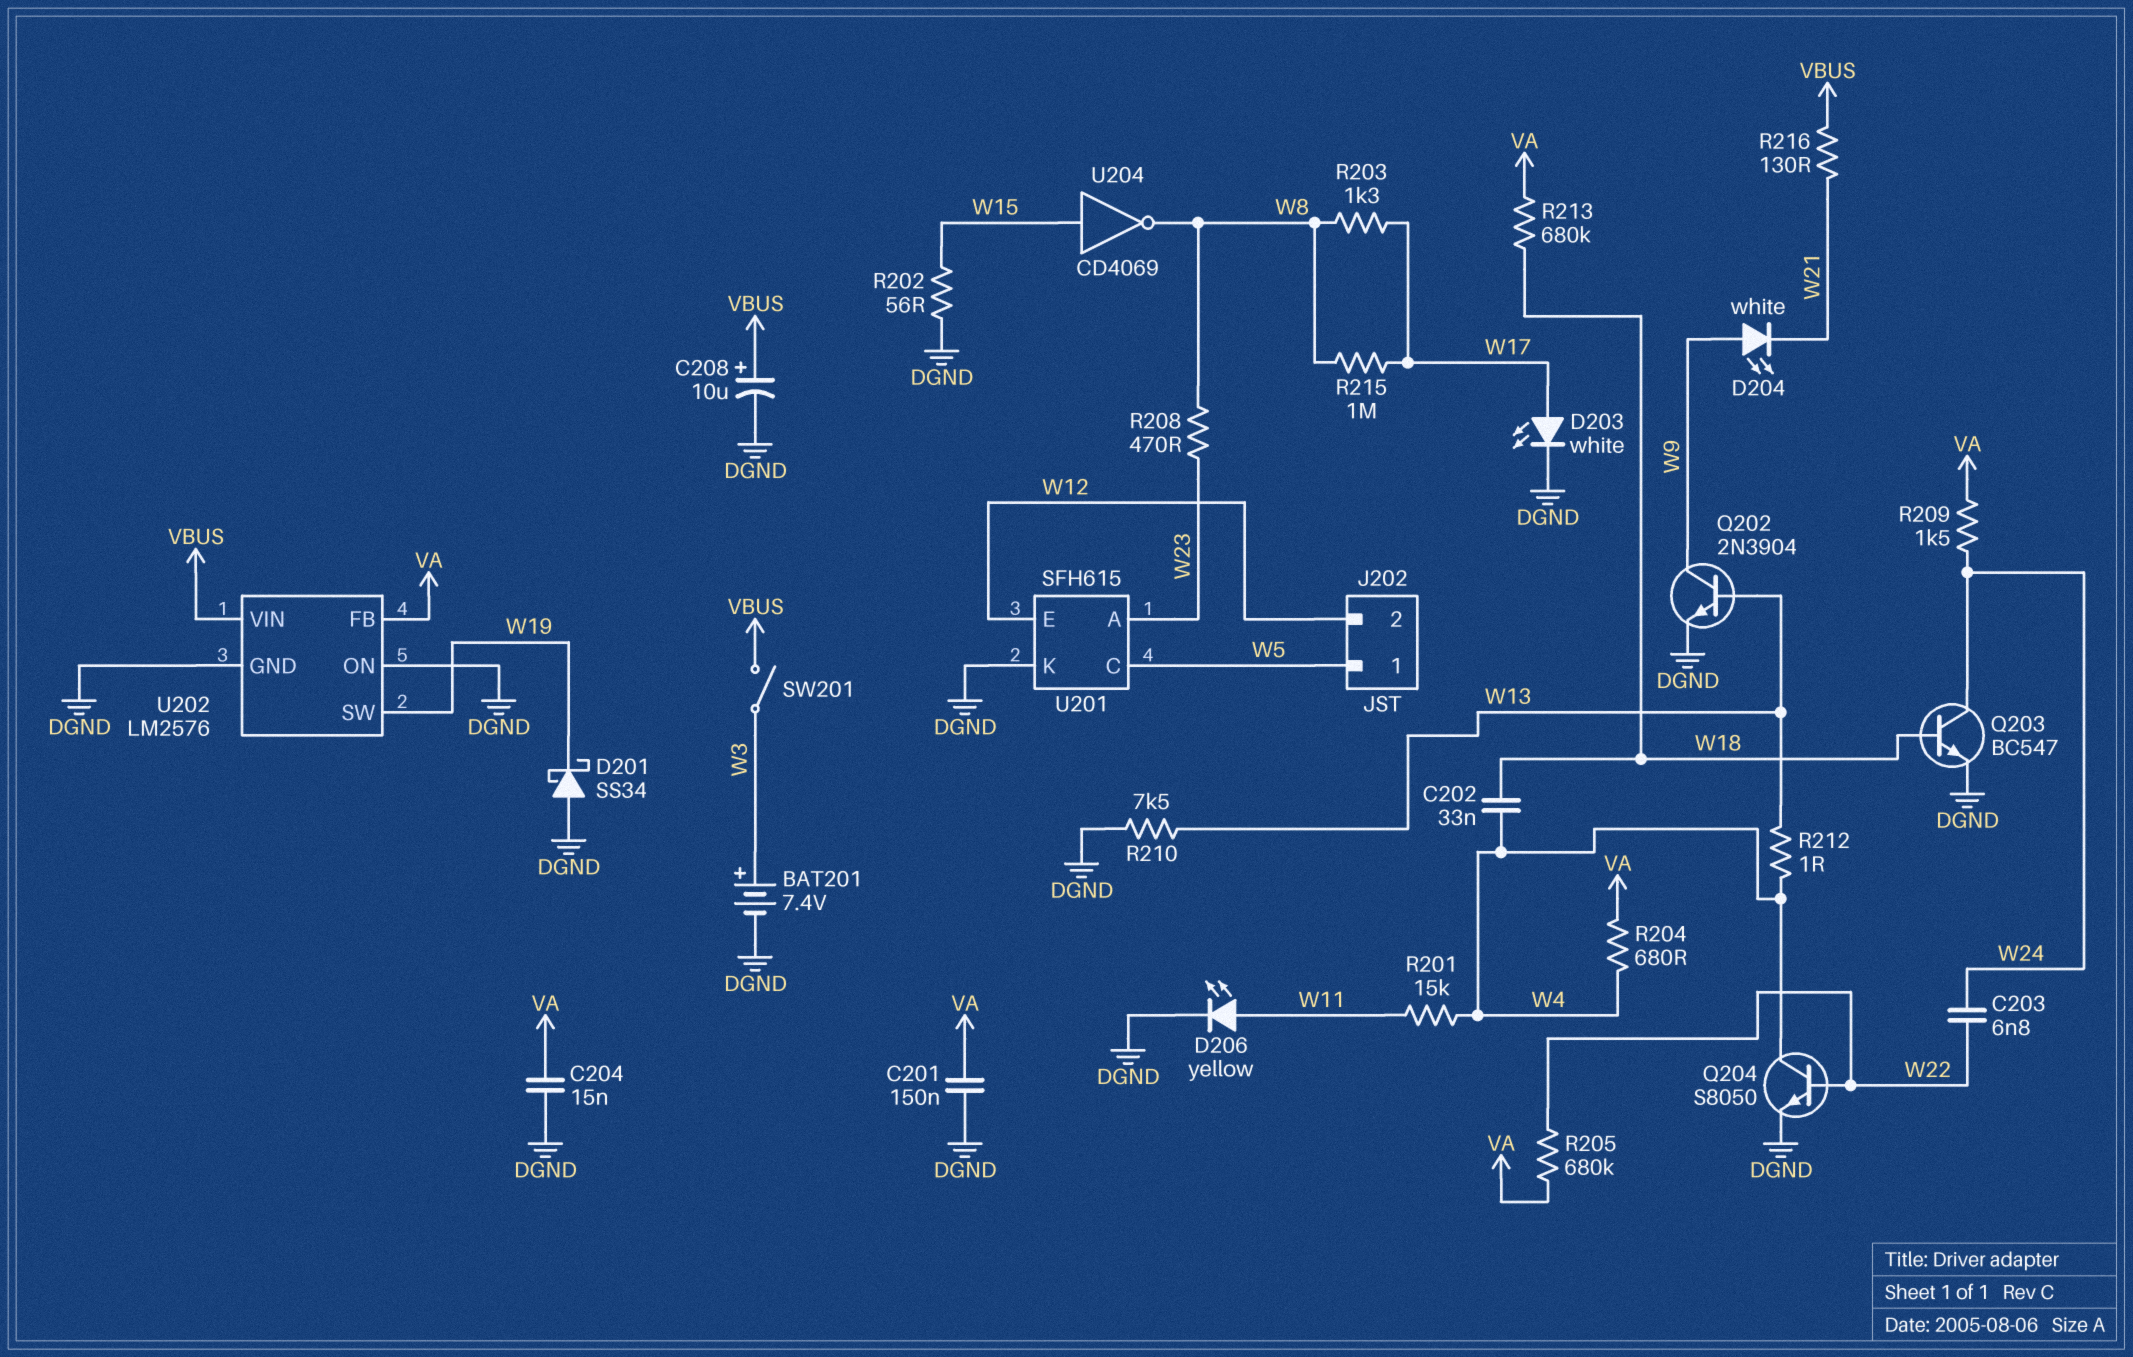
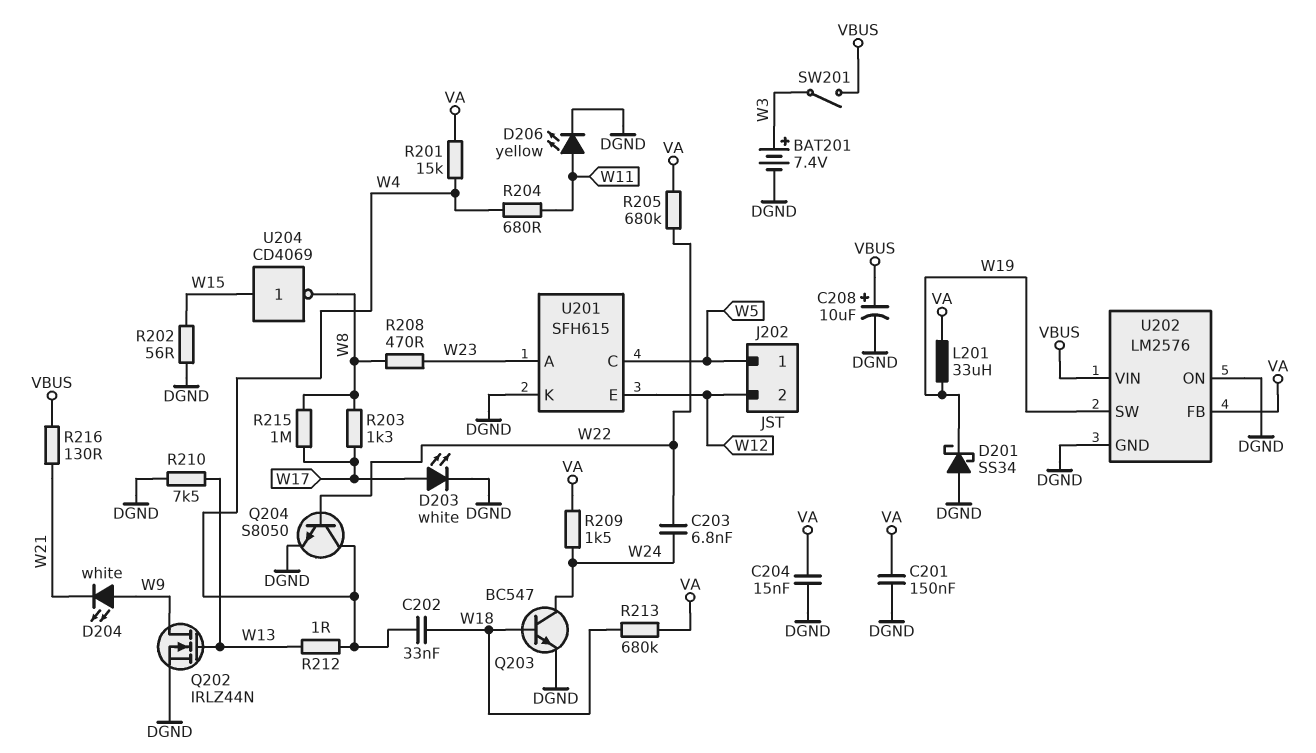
L201: none -> 33uH (VA, W19)
Q202: NPN 2N3904 (B W13, C W9, E DGND) -> NMOS IRLZ44N (G W13, D W9, S DGND)
R201: 15k (W4, W11) -> 15k (VA, W4)
R204: 680 (VA, W4) -> 680 (W4, W11)

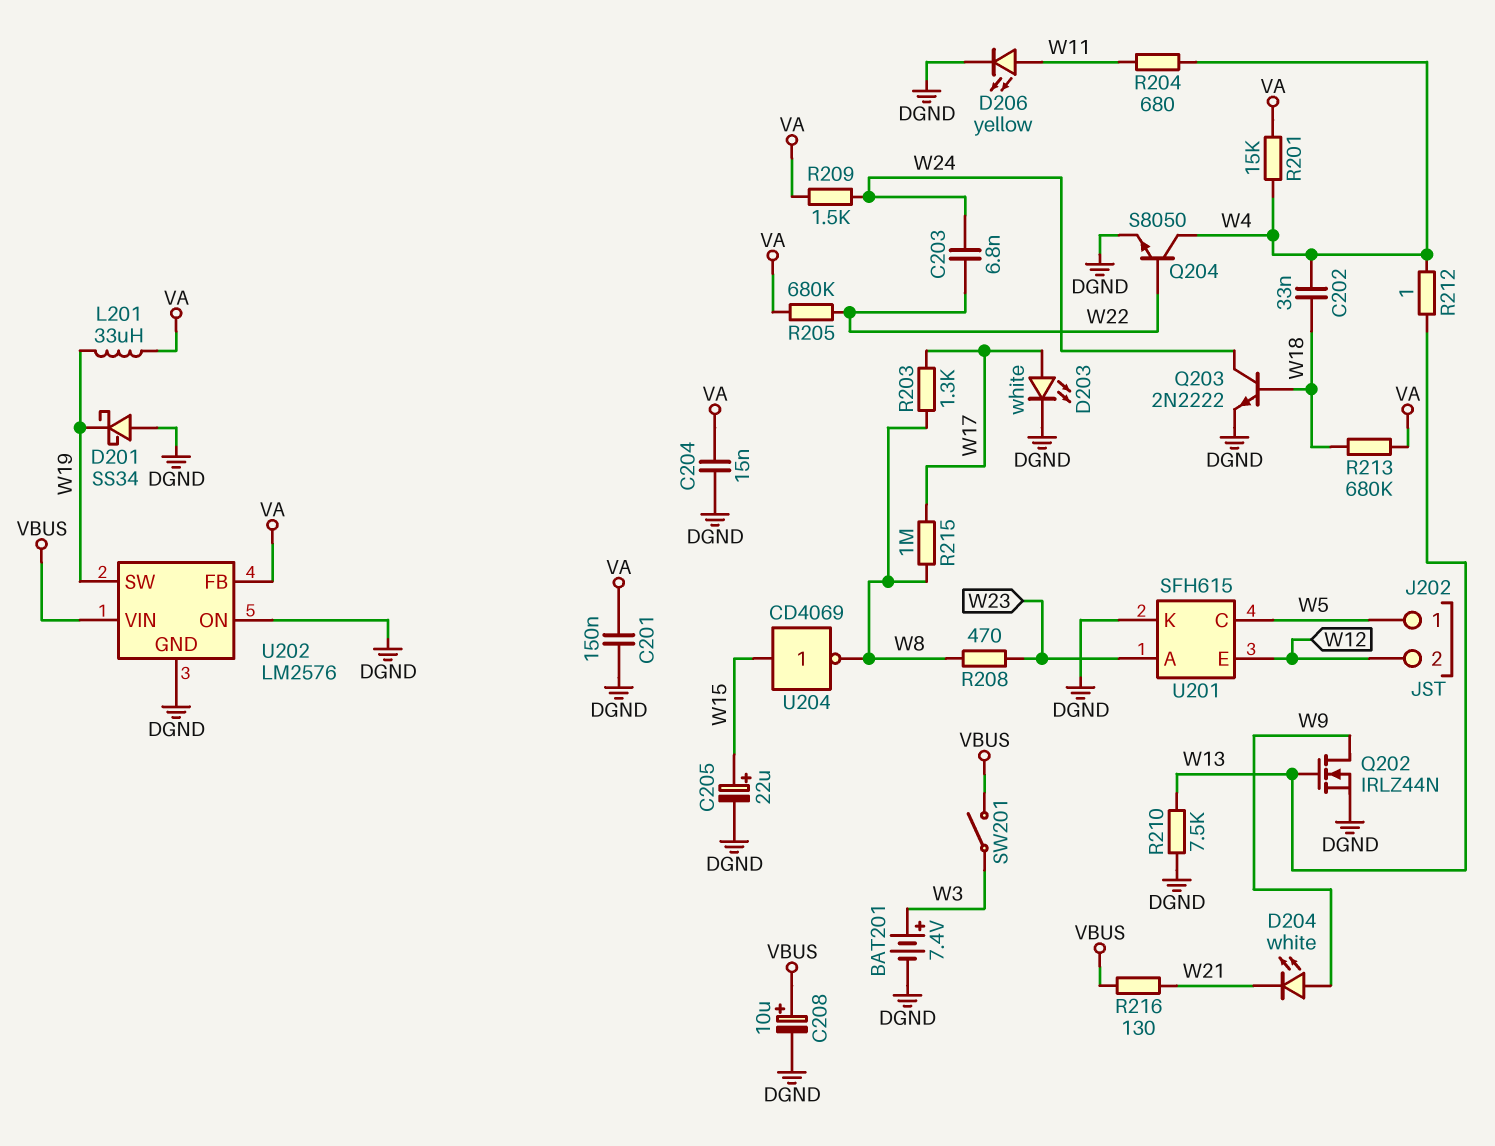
C205: none -> 22uF (plus W15, minus DGND)
Q203: NPN BC547 (B W18, C W24, E DGND) -> NPN 2N2222 (B W18, C W24, E DGND)
R202: 56 (DGND, W15) -> none

